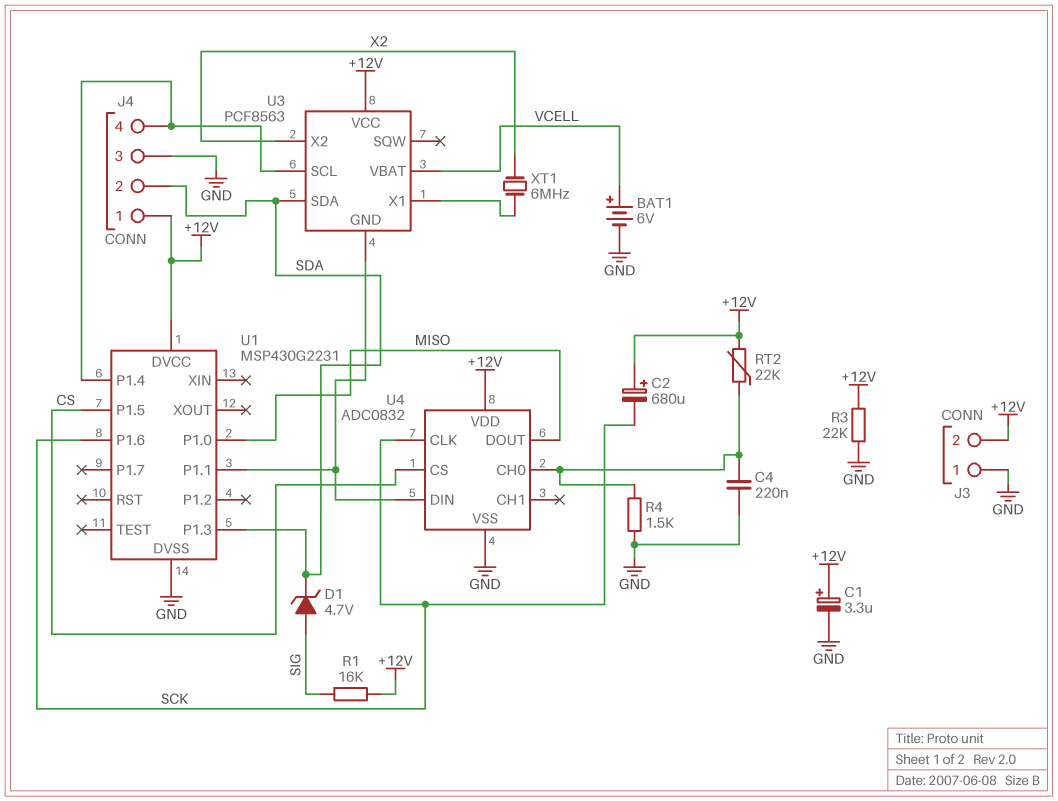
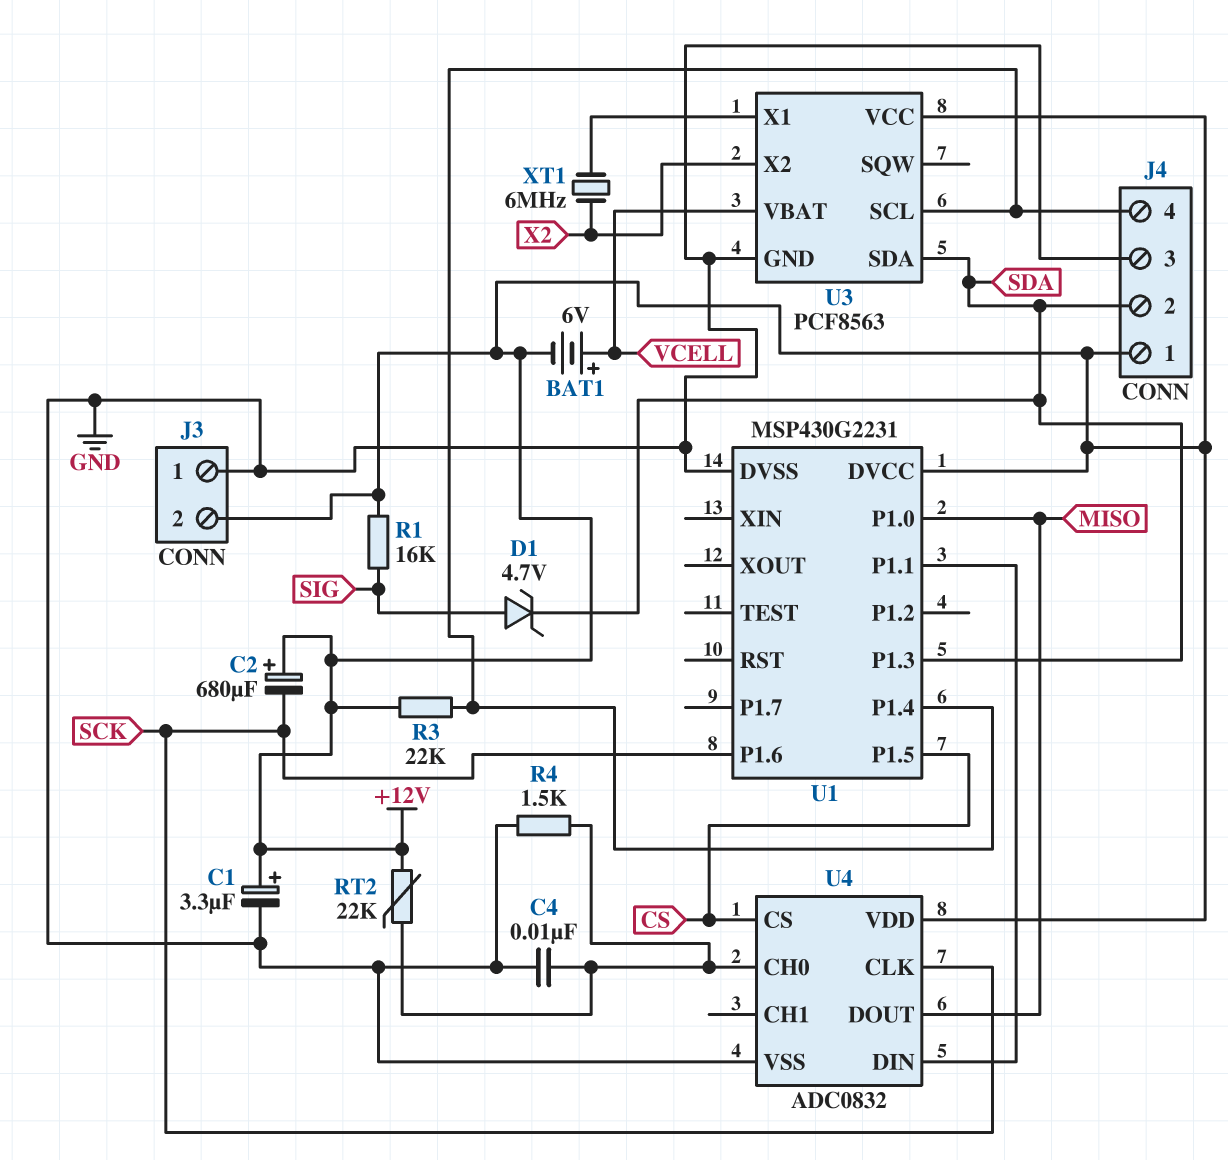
BAT1: 6V (plus VCELL, minus GND) -> 6V (plus VCELL, minus +12V)
C4: 220nF (GND, U4/CH0) -> 10nF (GND, U4/CH0)
R3: 22k (+12V, GND) -> 22k (+12V, J4/4)
U3 pin GND: U1/P1.1 -> GND

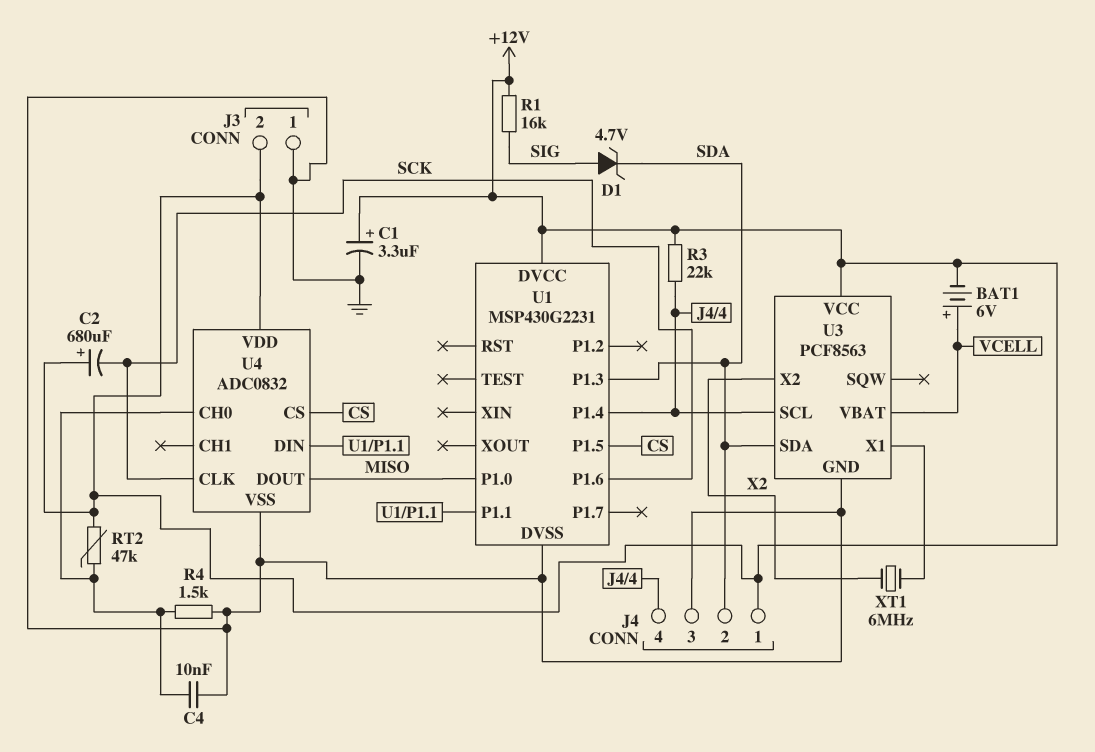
RT2: 22k (+12V, U4/CH0) -> 47k (+12V, U4/CH0)

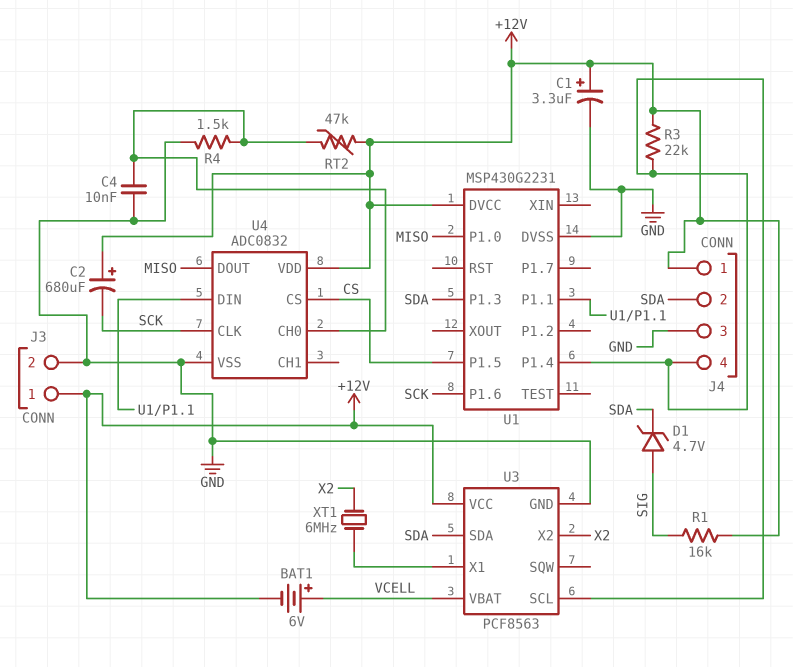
J3 pin 1: GND -> +12V
J3 pin 2: +12V -> GND

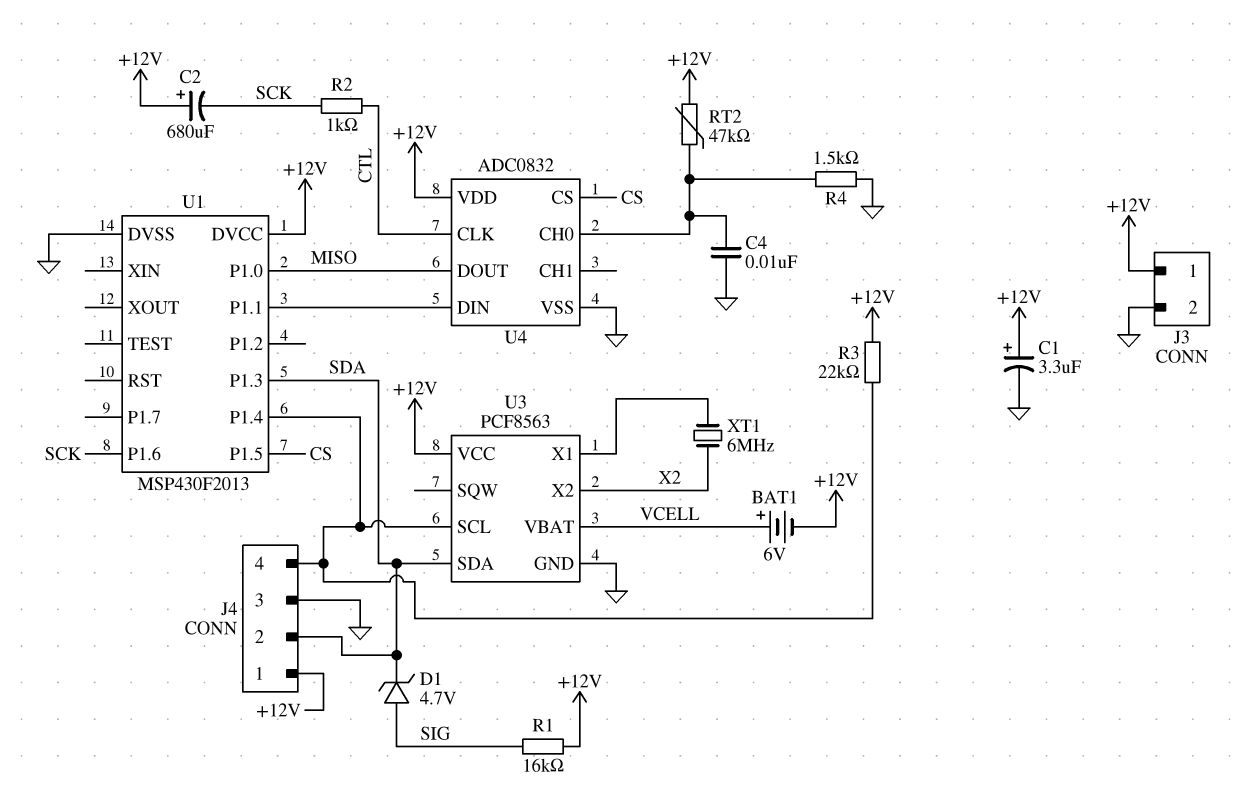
R2: none -> 1k (CTL, SCK)
U1: MSP430G2231 -> MSP430F2013
U4 pin CLK: SCK -> CTL

